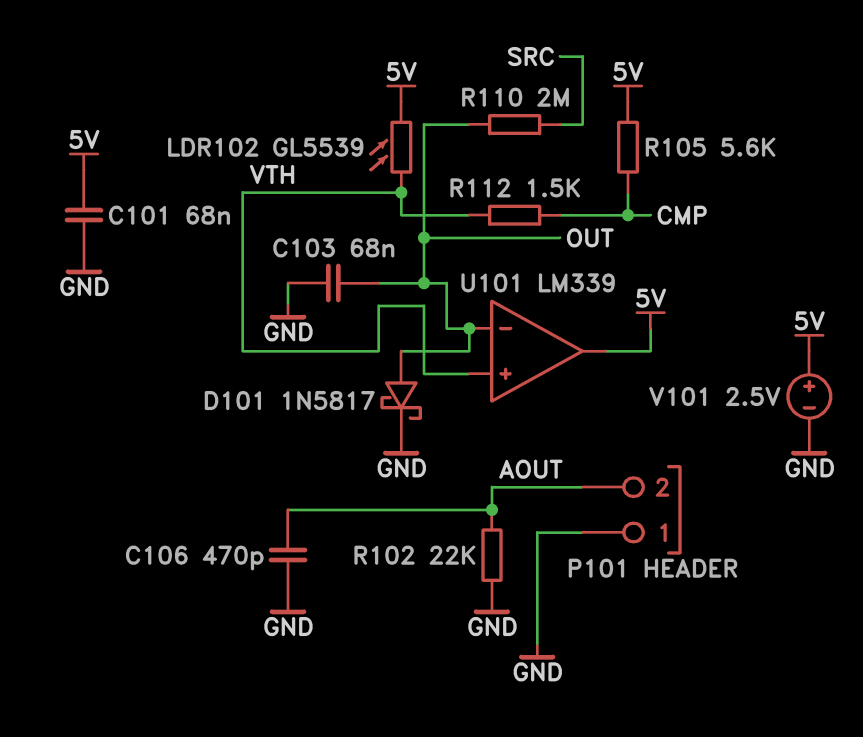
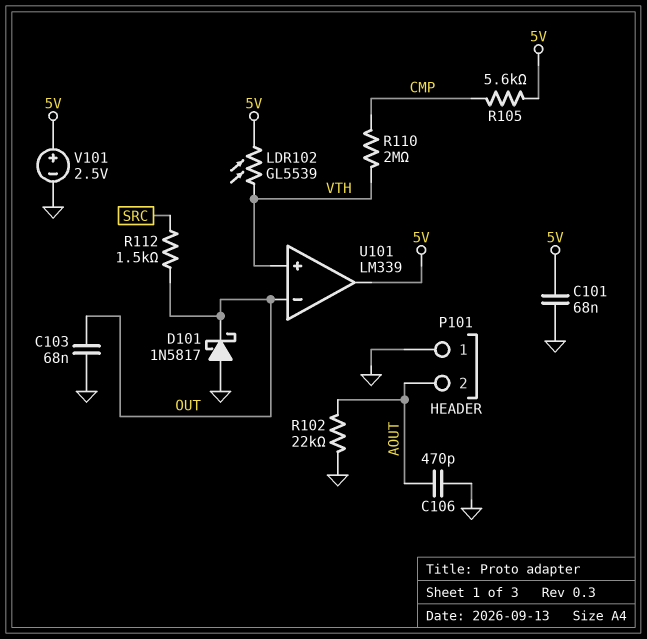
D101: schottky 1N5817 (A OUT, K GND) -> schottky 1N5817 (A GND, K OUT)
R110: 2M (OUT, SRC) -> 2M (CMP, VTH)
R112: 1.5k (CMP, VTH) -> 1.5k (OUT, SRC)

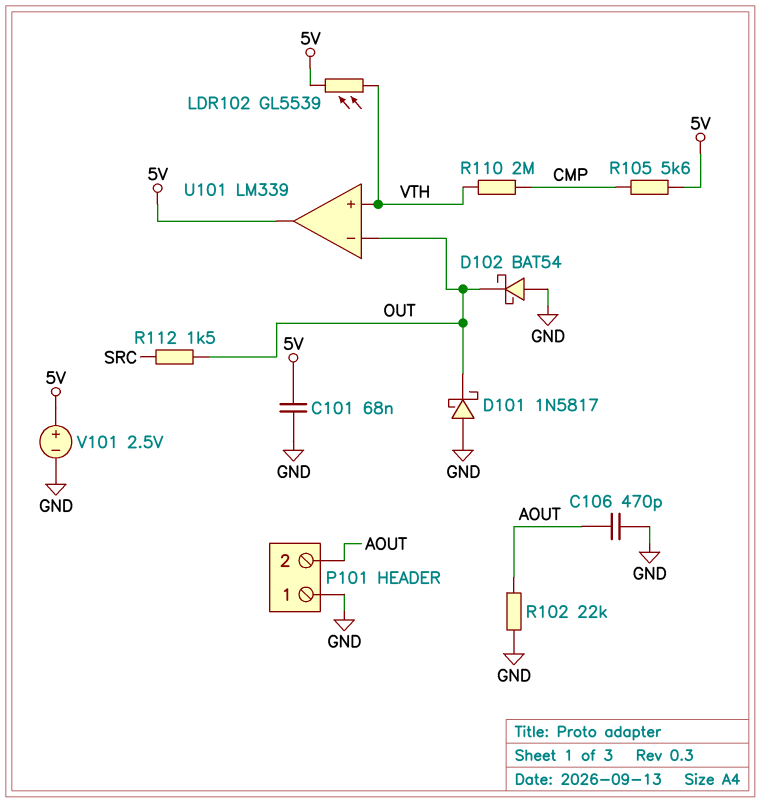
C103: 68nF (GND, OUT) -> none
D102: none -> schottky BAT54 (A GND, K OUT)

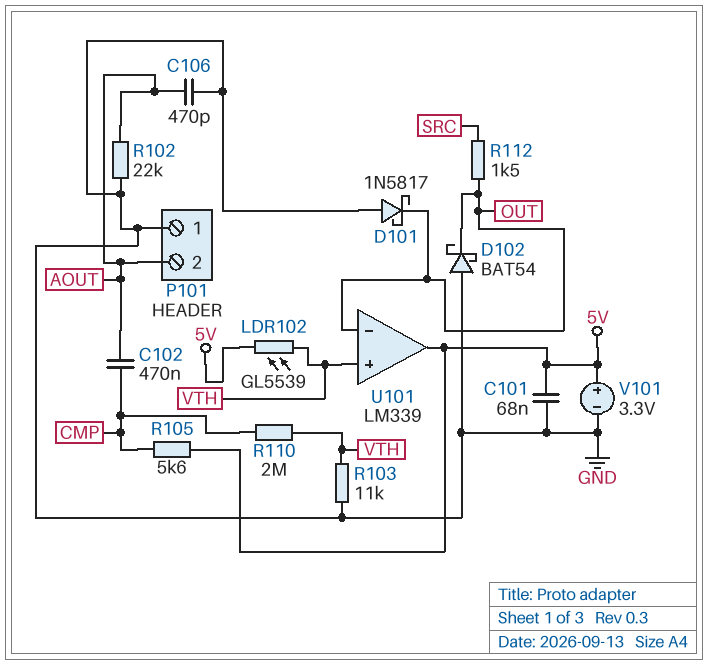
C102: none -> 470nF (AOUT, CMP)
R103: none -> 11k (GND, VTH)
V101: 2.5V (plus 5V, minus GND) -> 3.3V (plus 5V, minus GND)

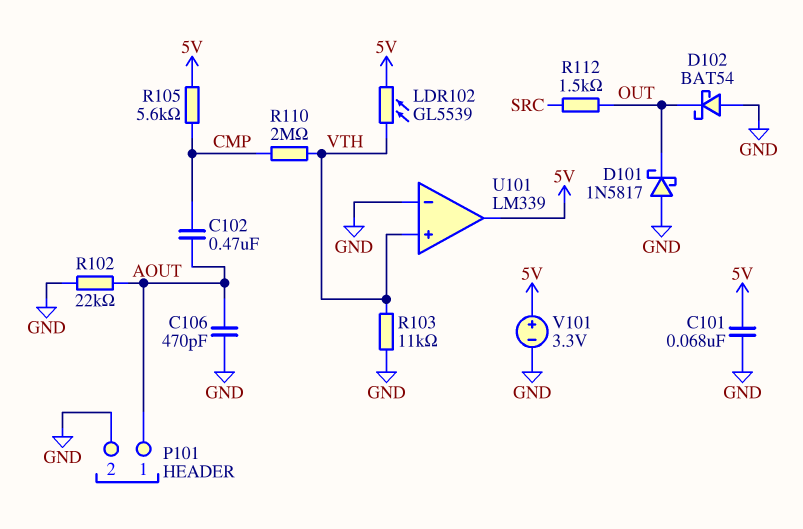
P101 pin 1: GND -> AOUT
P101 pin 2: AOUT -> GND
U101 pin in-: OUT -> GND

